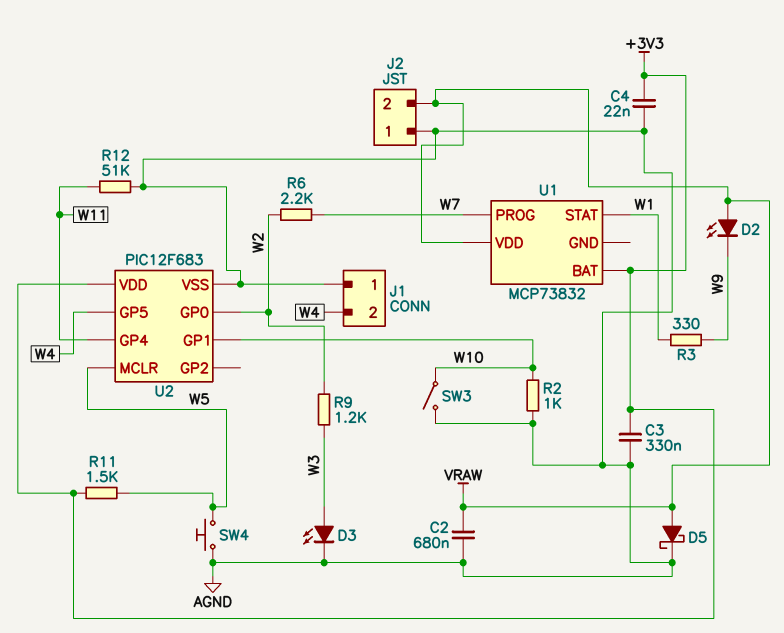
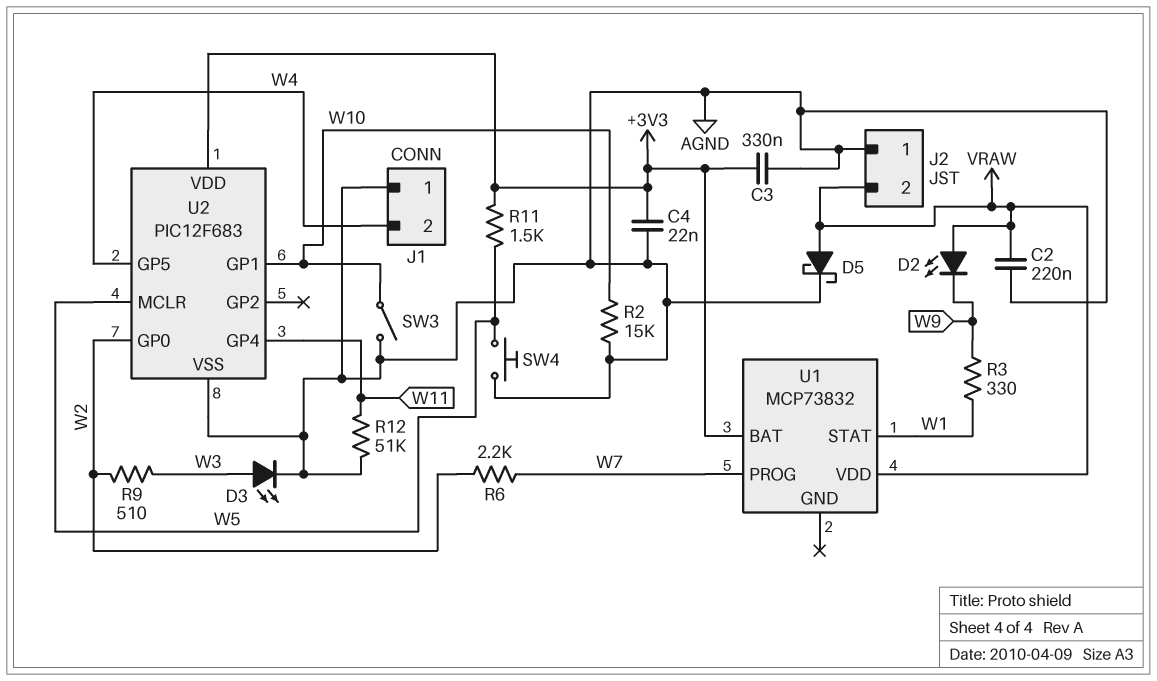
C2: 680nF (AGND, VRAW) -> 220nF (AGND, VRAW)
R2: 1k (AGND, W10) -> 15k (AGND, W10)
R9: 1.2k (W2, W3) -> 510 (W2, W3)

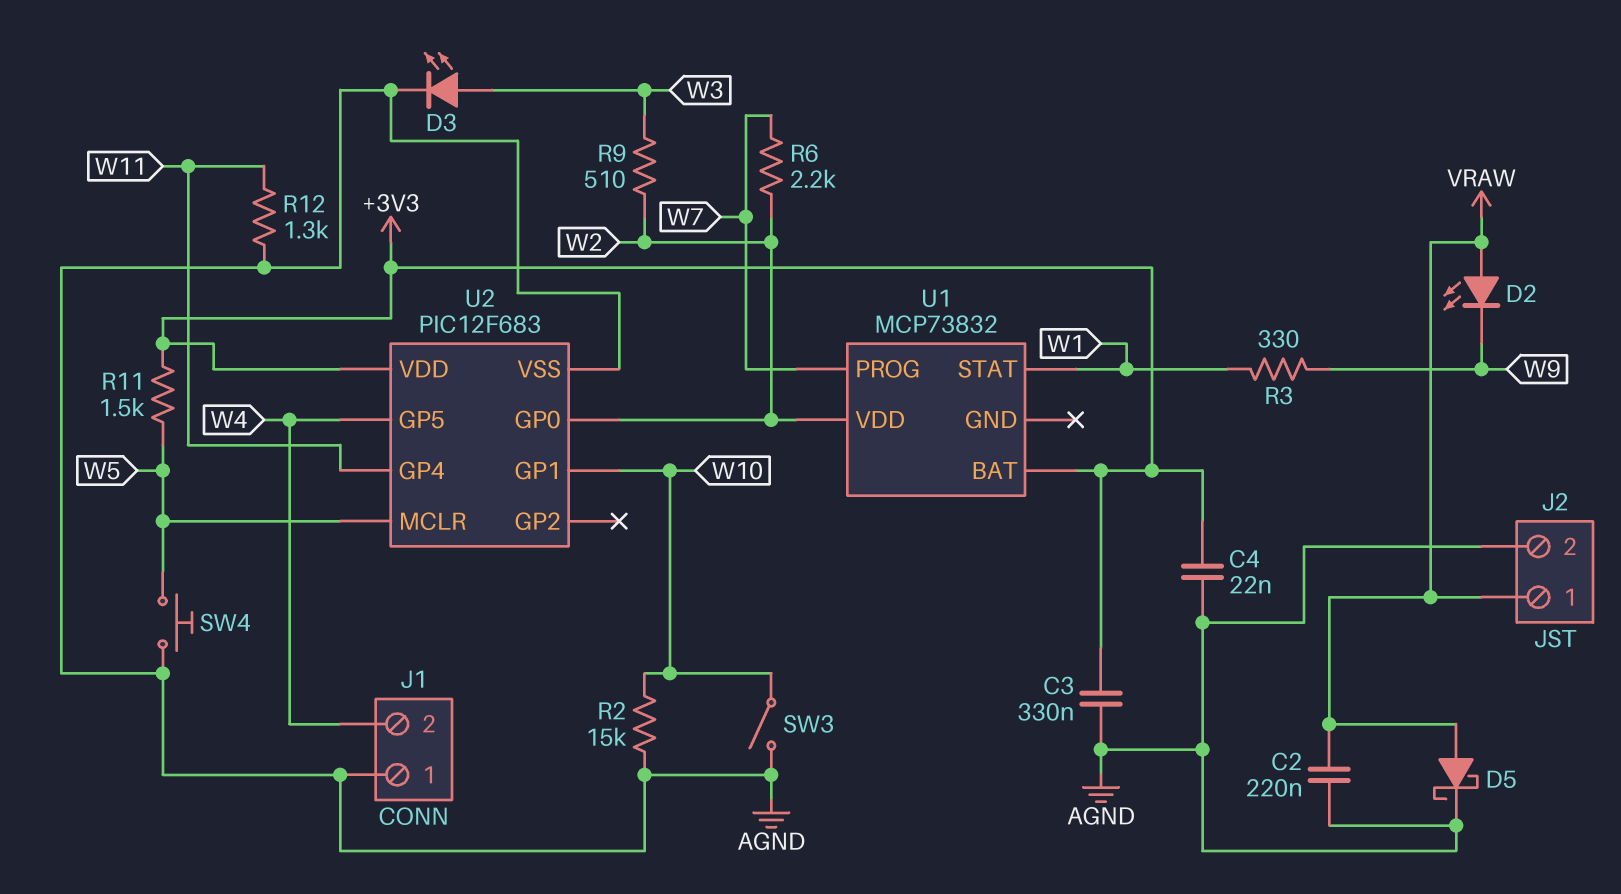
J2 pin 1: AGND -> VRAW
J2 pin 2: VRAW -> AGND
R12: 51k (AGND, W11) -> 1.3k (AGND, W11)
U1 pin VDD: VRAW -> W2

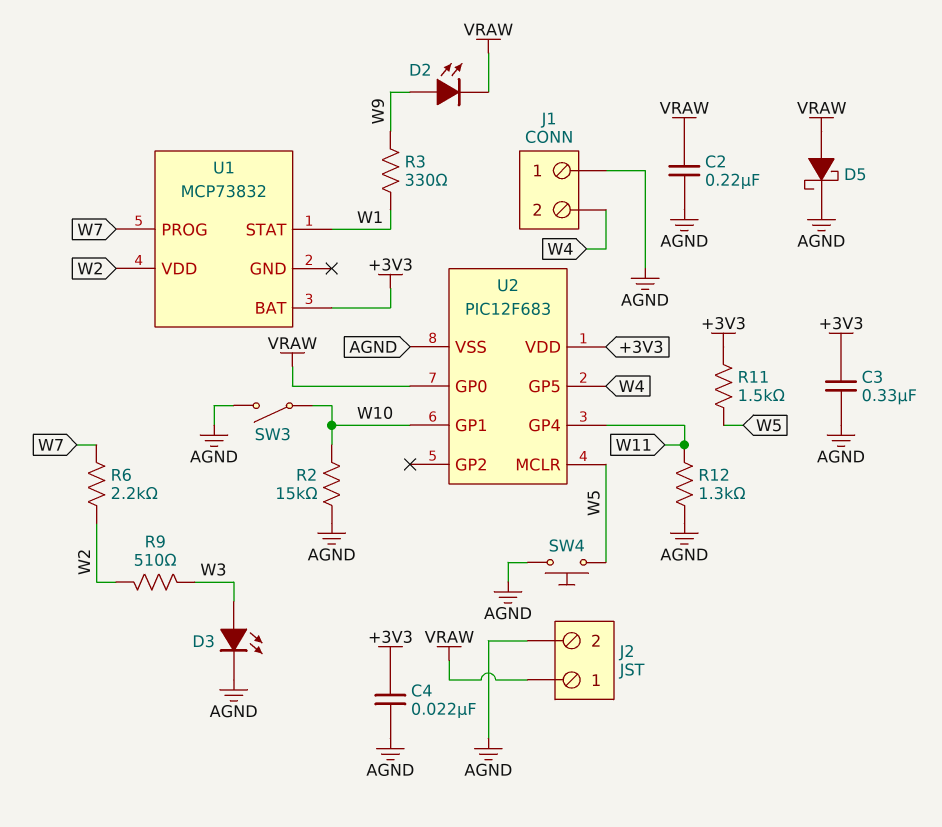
D2: LED (A VRAW, K W9) -> LED (A W9, K VRAW)
U2 pin GP0: W2 -> VRAW

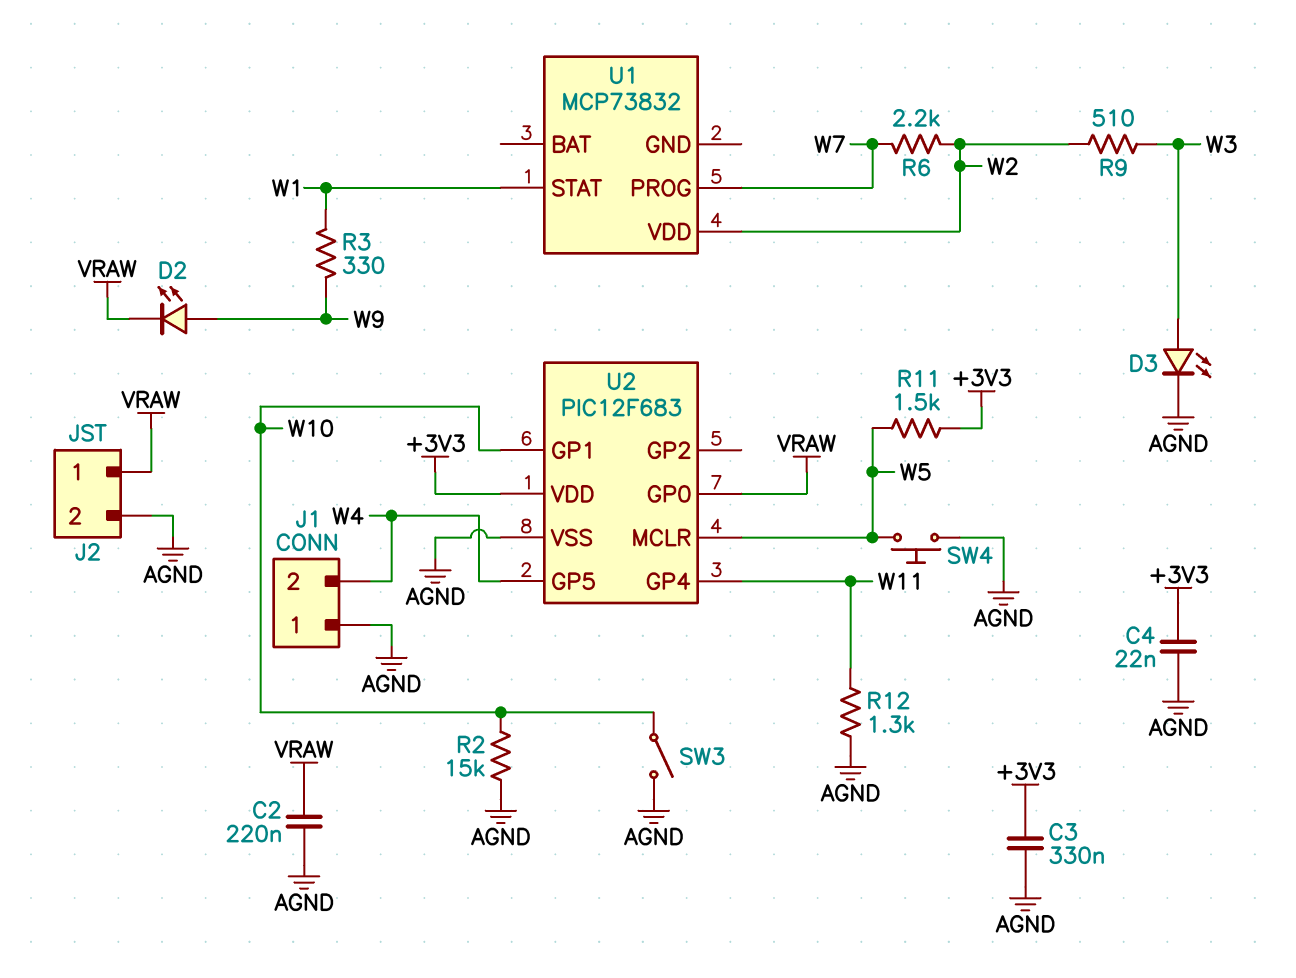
D5: schottky (A VRAW, K AGND) -> none
U1 pin BAT: +3V3 -> none

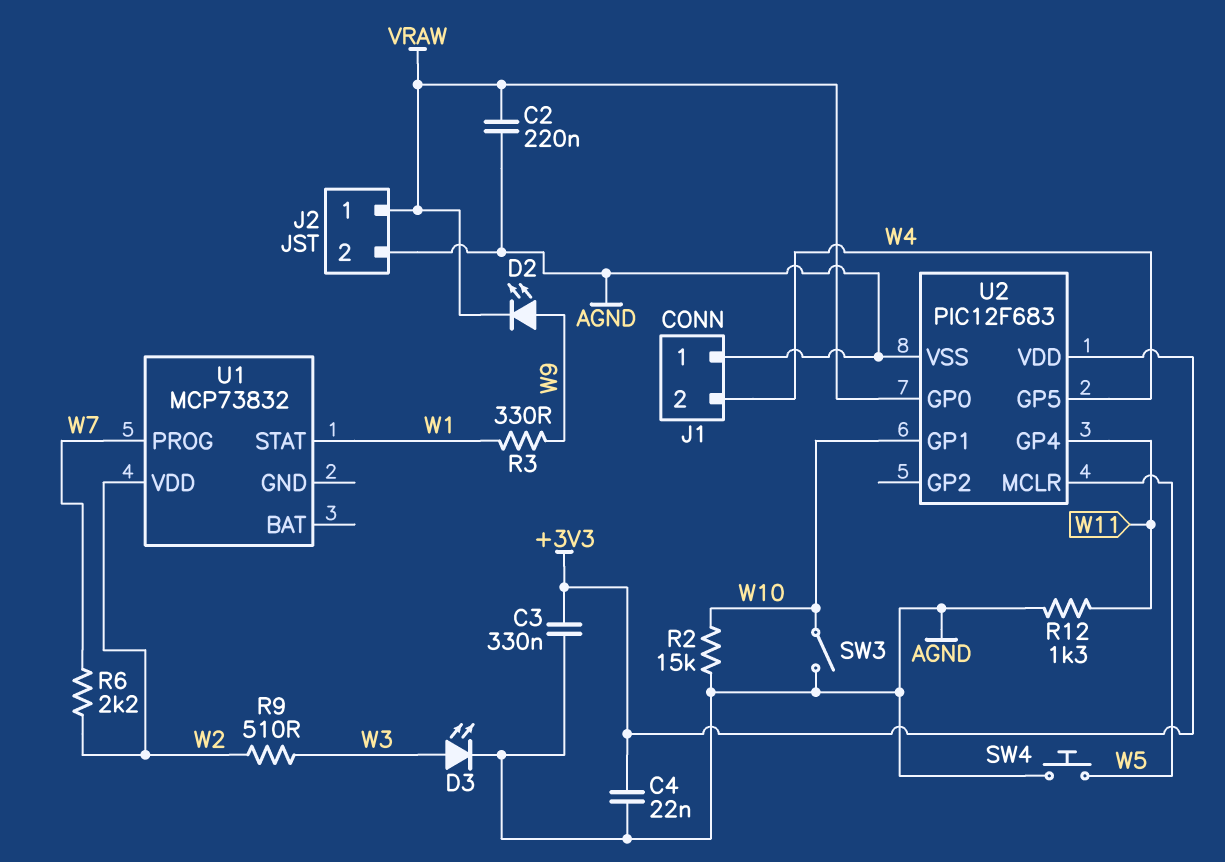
R11: 1.5k (+3V3, W5) -> none

